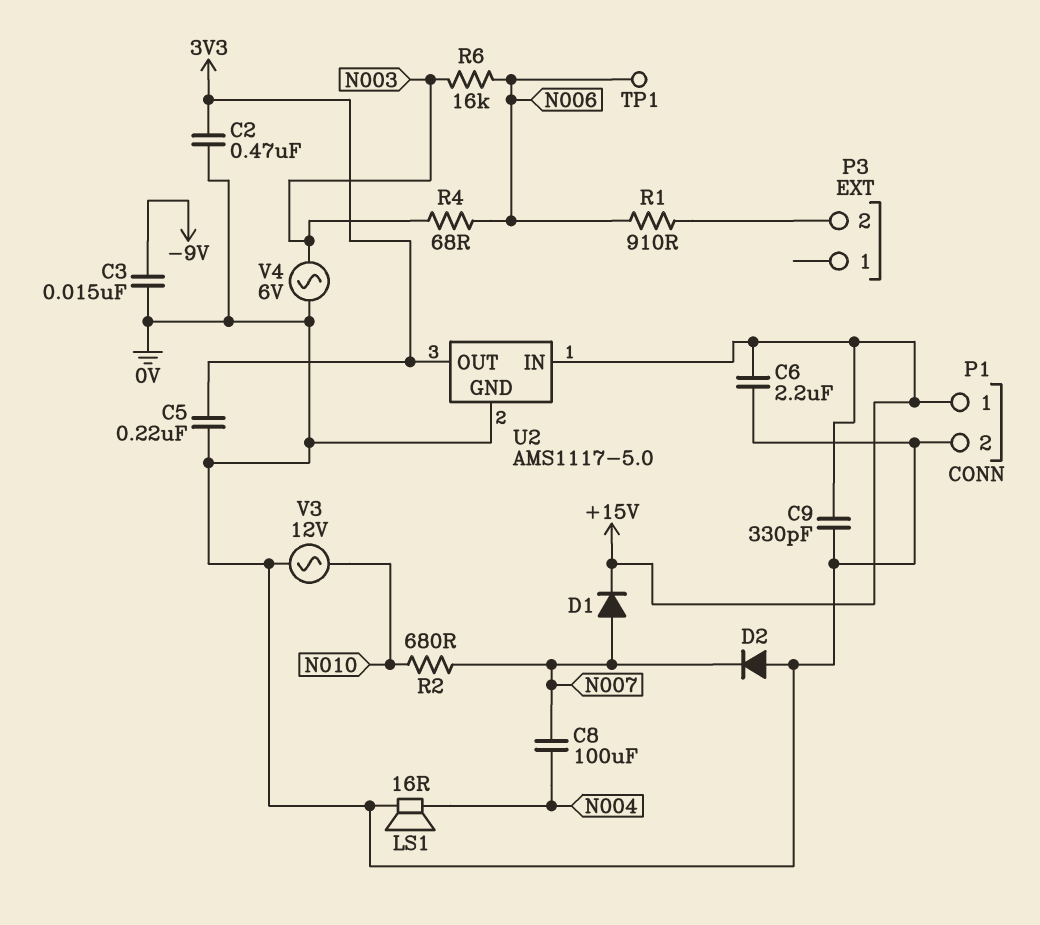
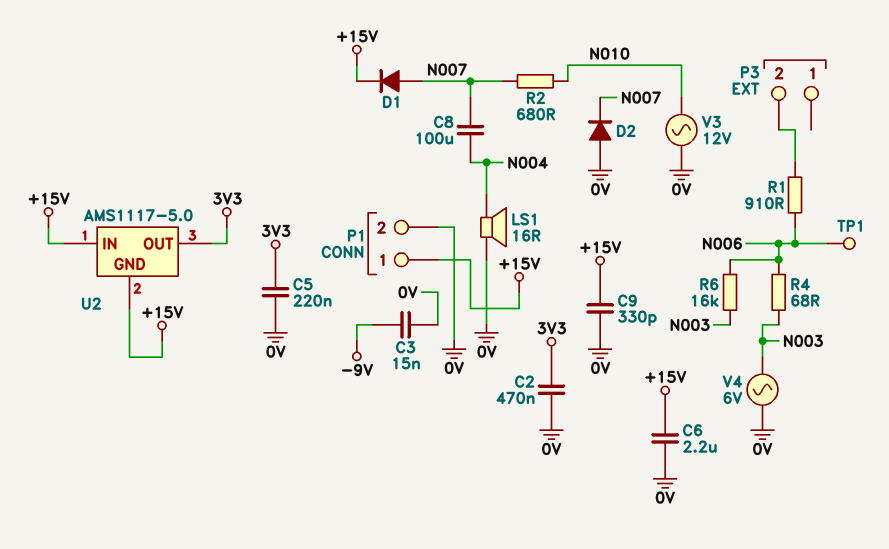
U2 pin GND: 0V -> +15V

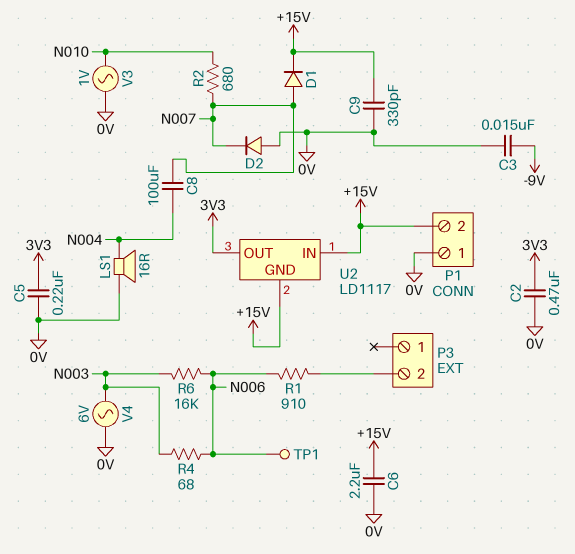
P1 pin 1: +15V -> 0V
P1 pin 2: 0V -> +15V
U2: AMS1117-5.0 -> LD1117
V3: AC 12V (0V, N010) -> AC 1V (0V, N010)

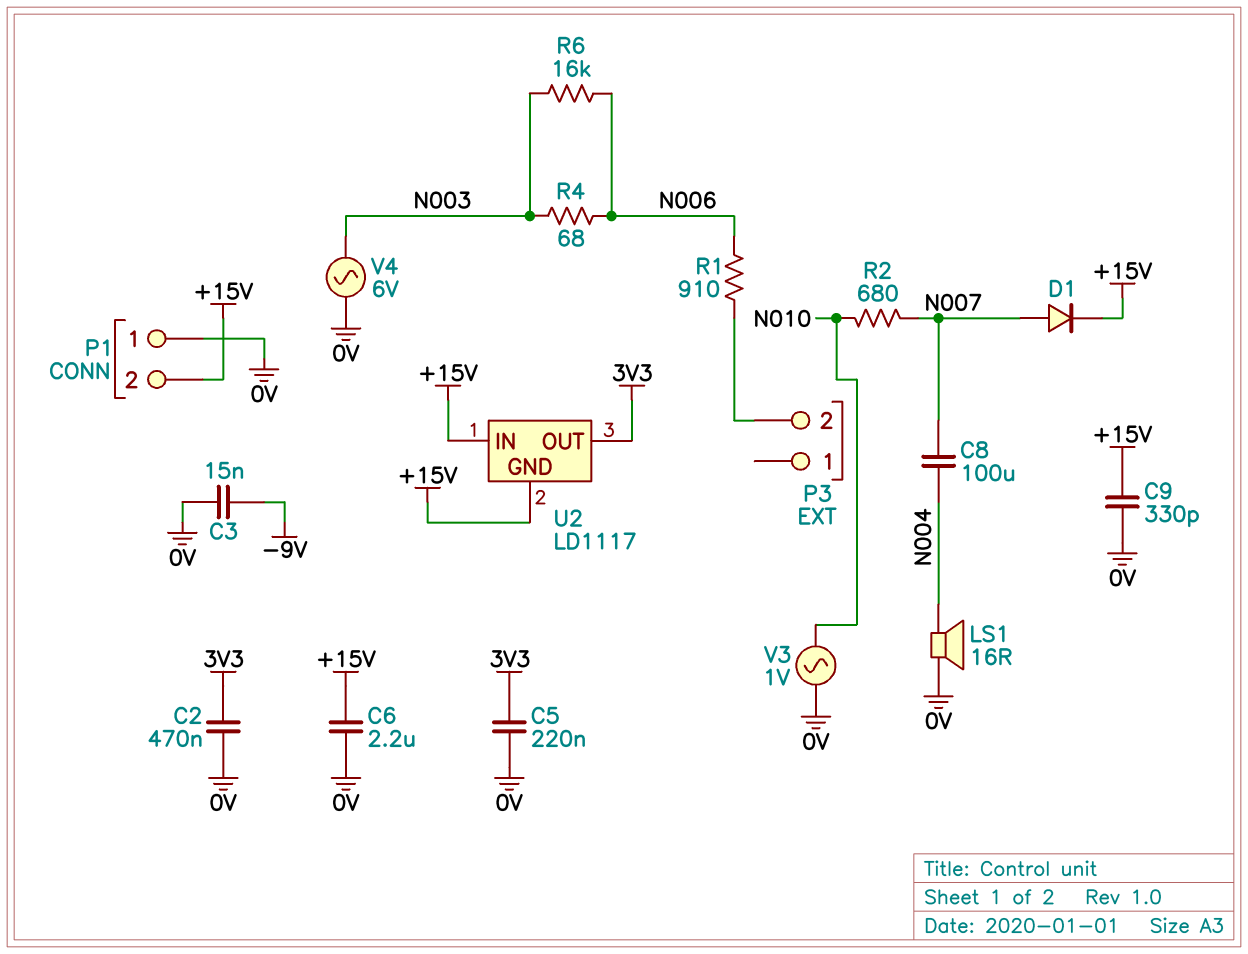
D2: diode (A 0V, K N007) -> none
TP1: test point (N006) -> none

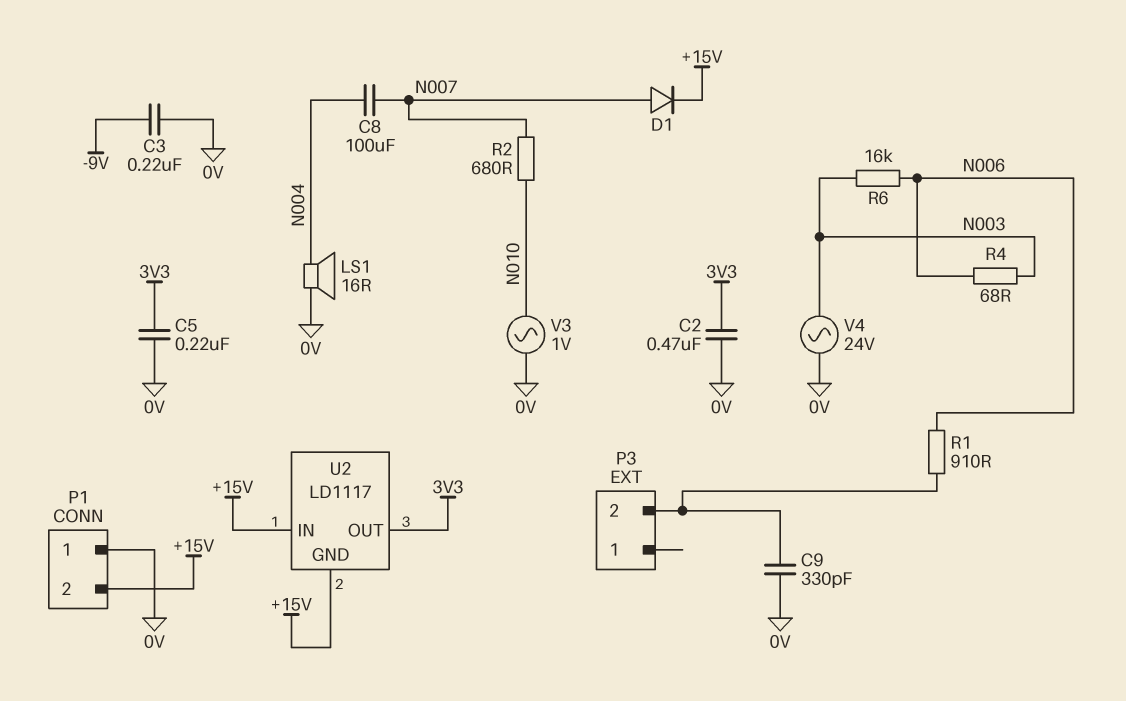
C3: 15nF (-9V, 0V) -> 220nF (-9V, 0V)
C6: 2.2uF (+15V, 0V) -> none
C9: 330pF (+15V, 0V) -> 330pF (0V, P3/2)
V4: AC 6V (0V, N003) -> AC 24V (0V, N003)

